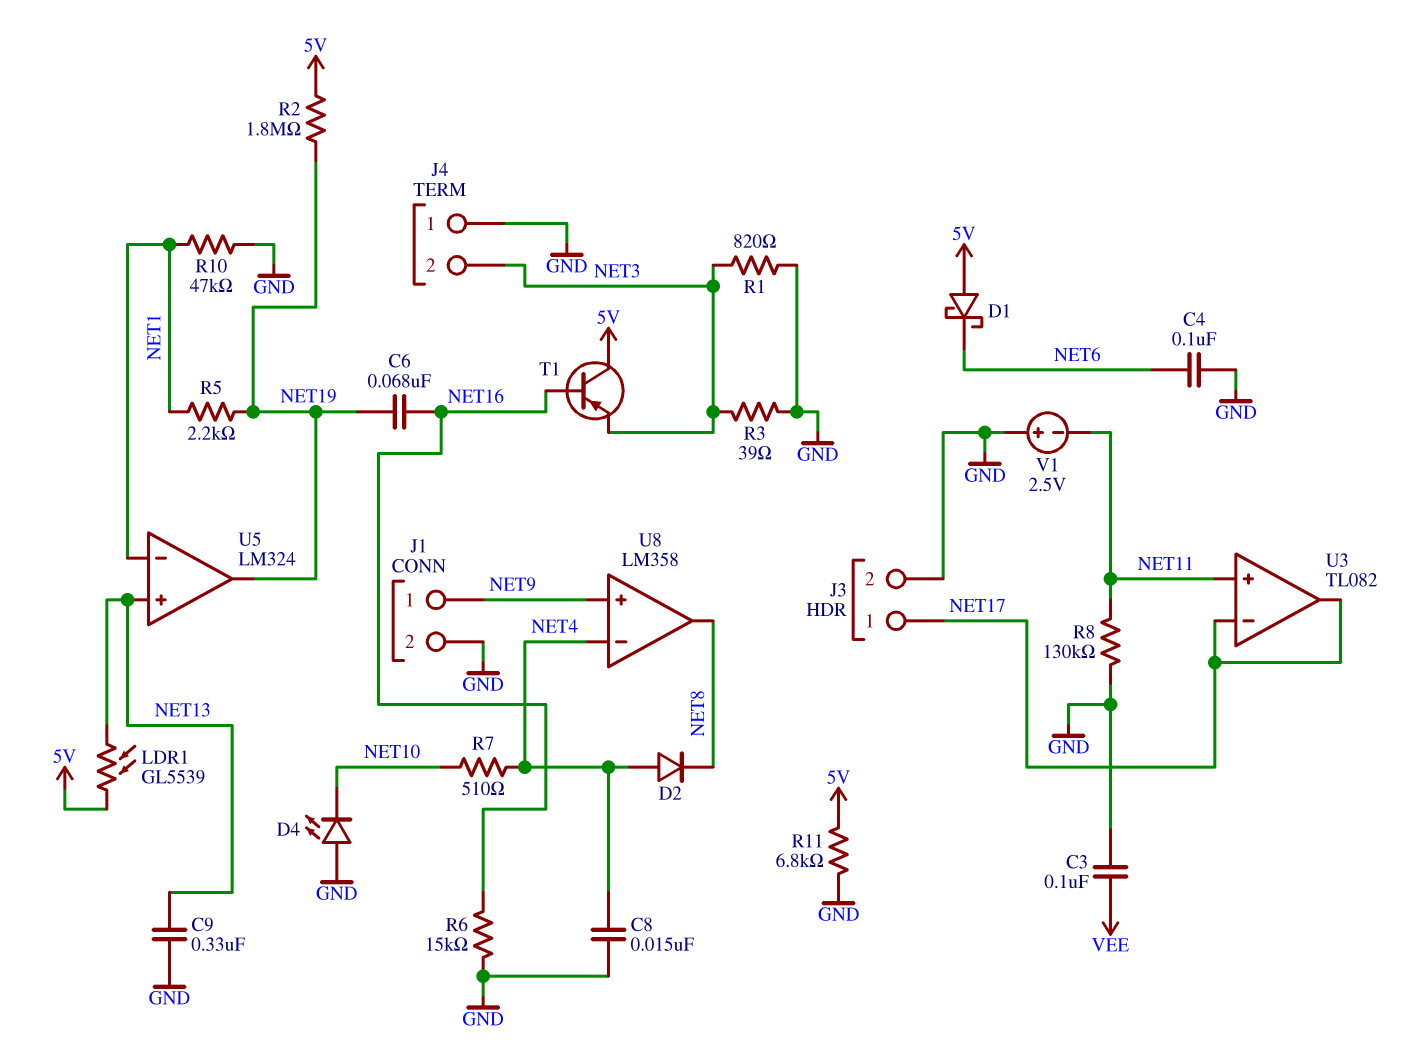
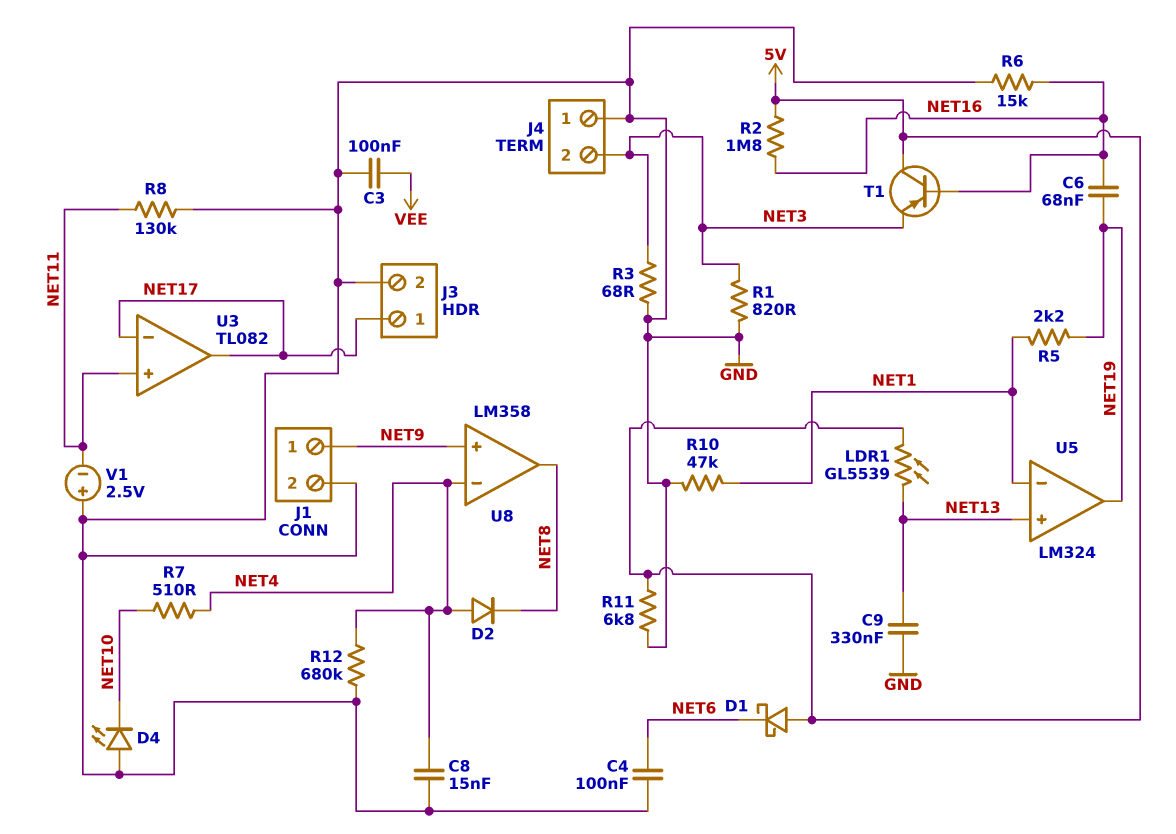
R2: 1.8M (5V, NET19) -> 1.8M (5V, NET16)
R3: 39 (GND, NET3) -> 68 (GND, NET3)
R12: none -> 680k (GND, NET4)

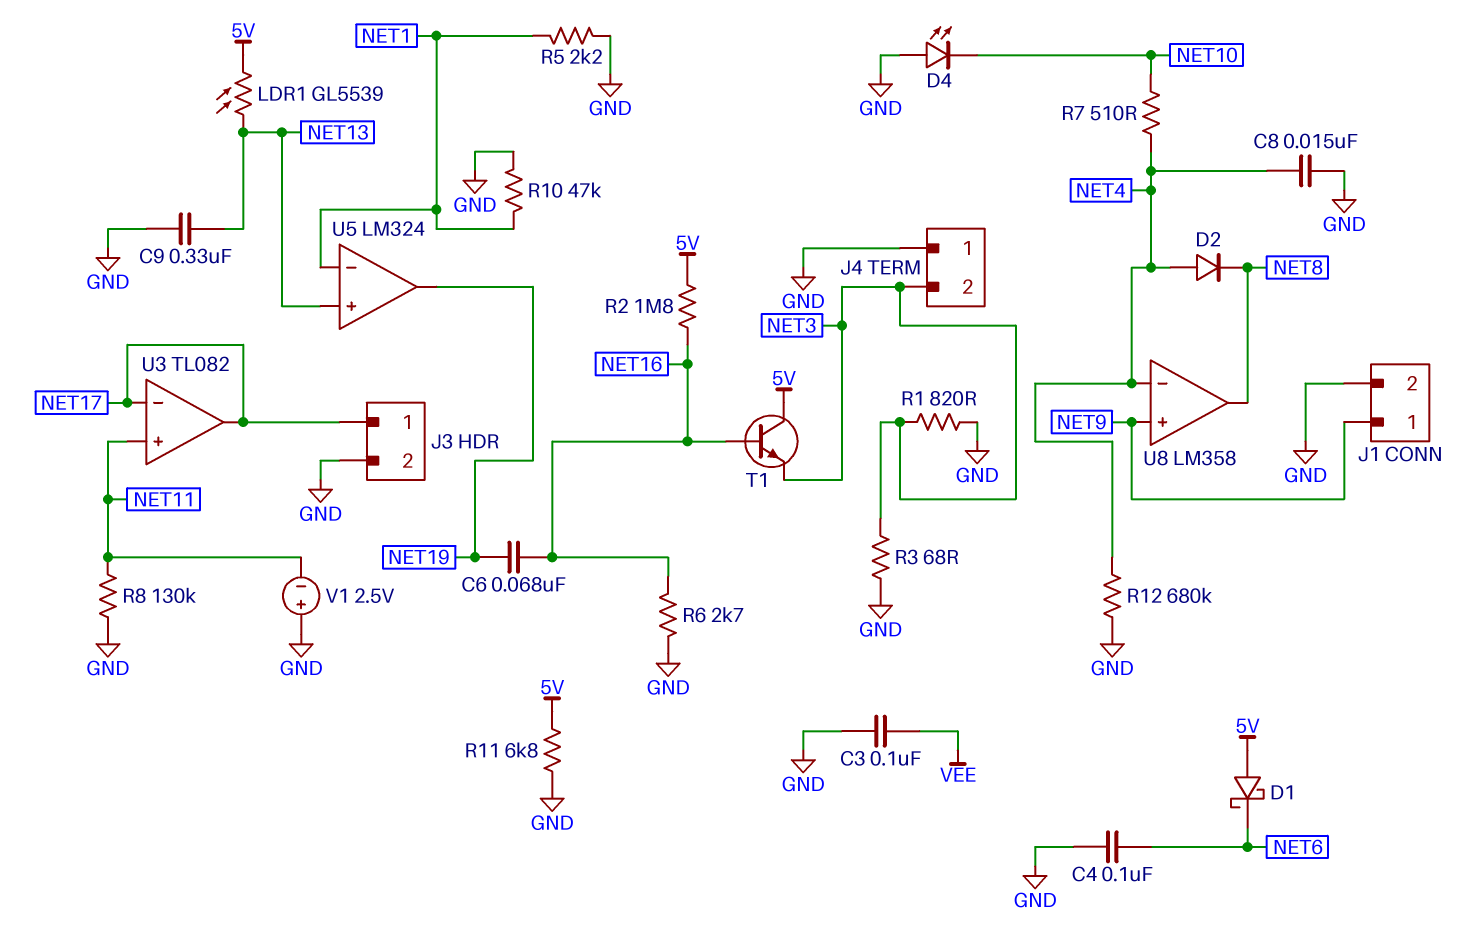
R5: 2.2k (NET1, NET19) -> 2.2k (GND, NET1)
R6: 15k (GND, NET16) -> 2.7k (GND, NET16)
T1: PNP (B NET16, C 5V, E NET3) -> NPN (B NET16, C 5V, E NET3)

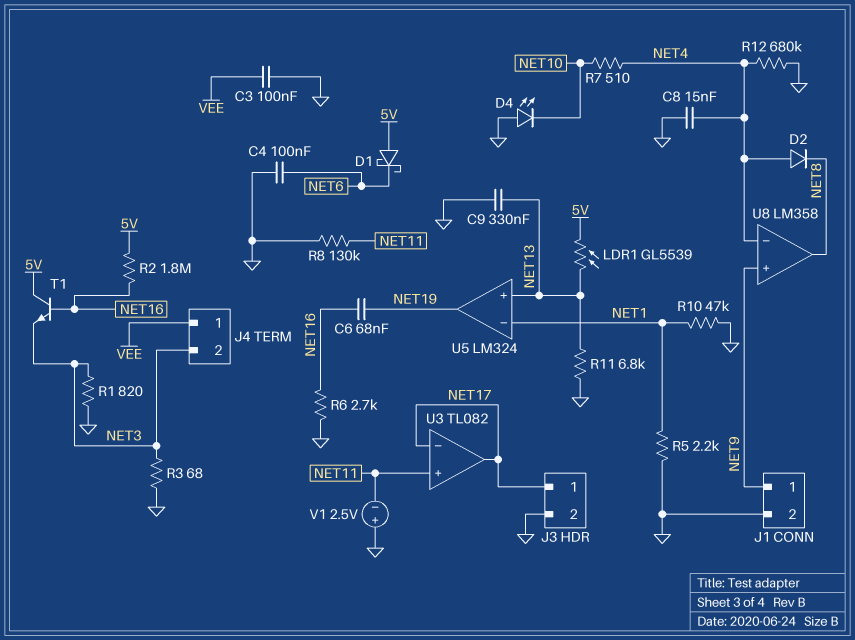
J4 pin 1: GND -> VEE
R11: 6.8k (5V, GND) -> 6.8k (GND, NET13)

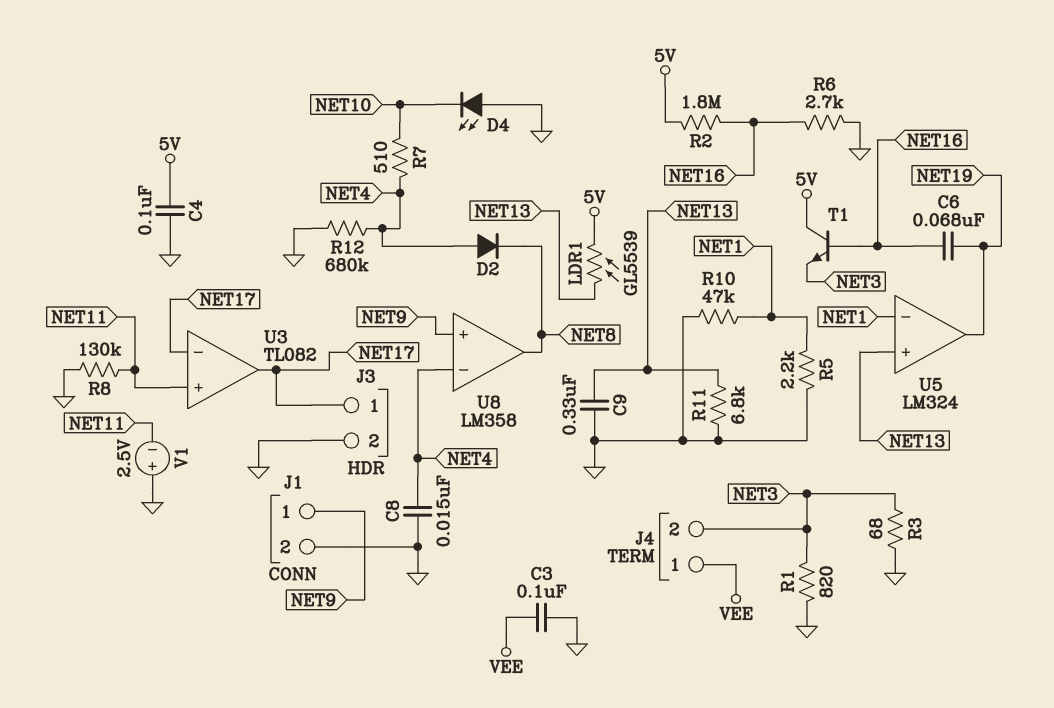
C4: 100nF (GND, NET6) -> 100nF (5V, GND)
D1: schottky (A 5V, K NET6) -> none

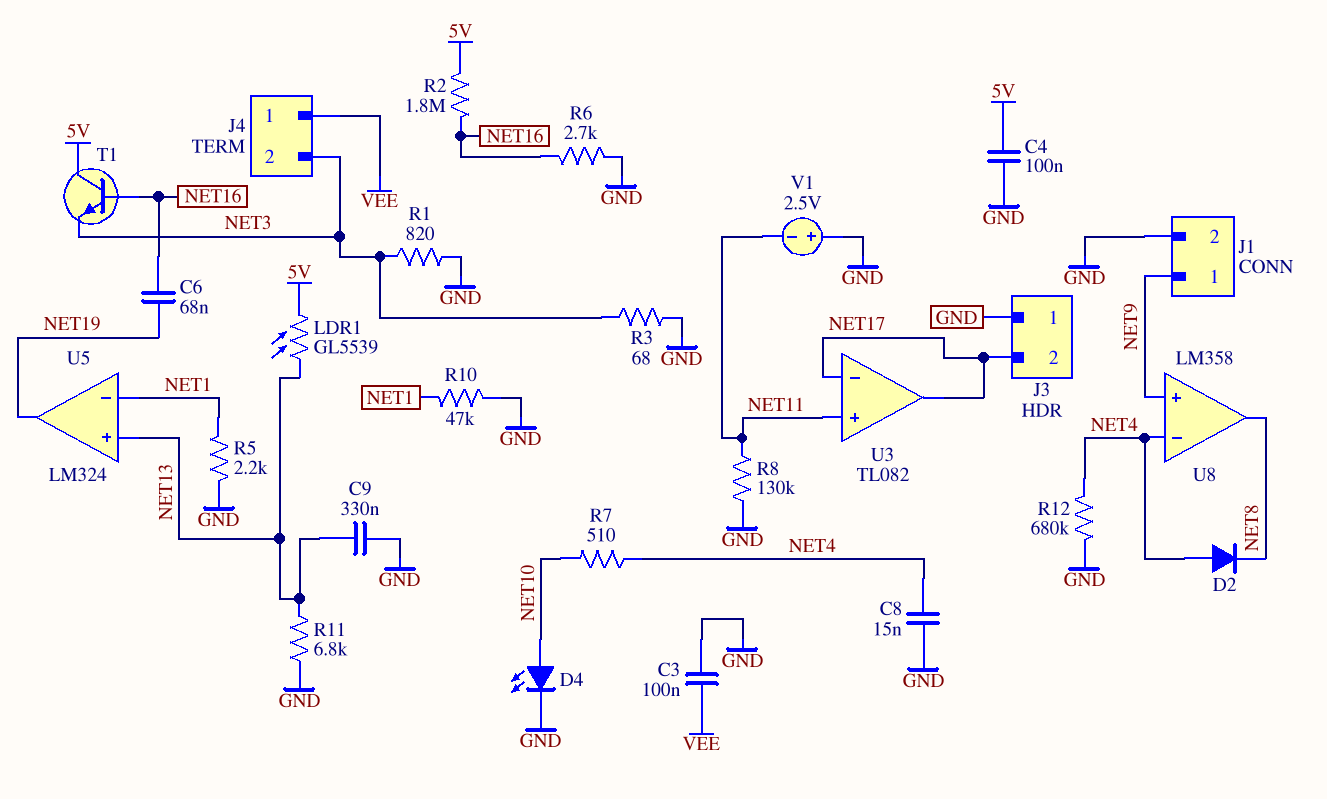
D4: LED (A GND, K NET10) -> LED (A NET10, K GND)
J3 pin 1: NET17 -> GND
J3 pin 2: GND -> NET17

